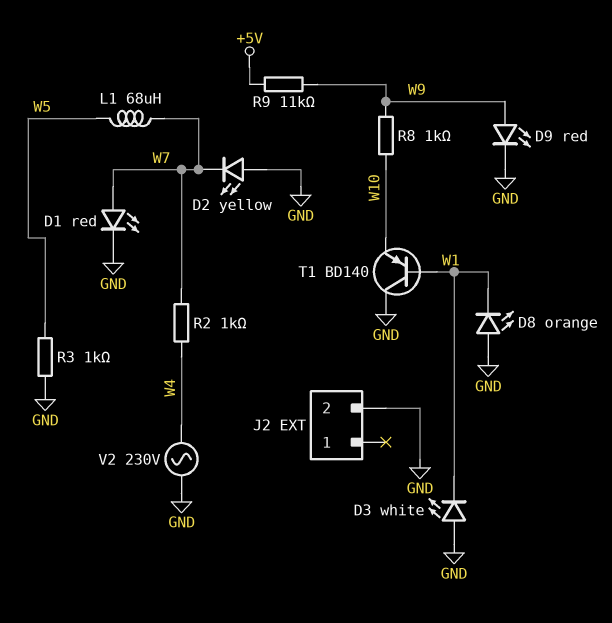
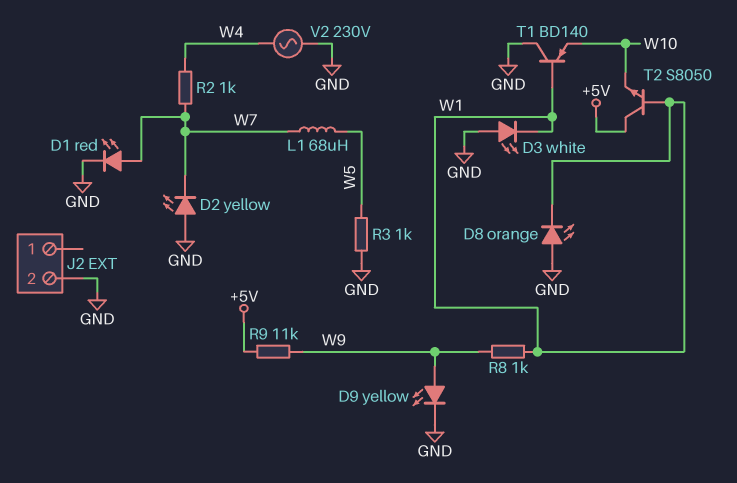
D9: LED red (A W9, K GND) -> LED yellow (A W9, K GND)
R8: 1k (W9, W10) -> 1k (W1, W9)
T2: none -> NPN S8050 (B W1, C +5V, E W10)

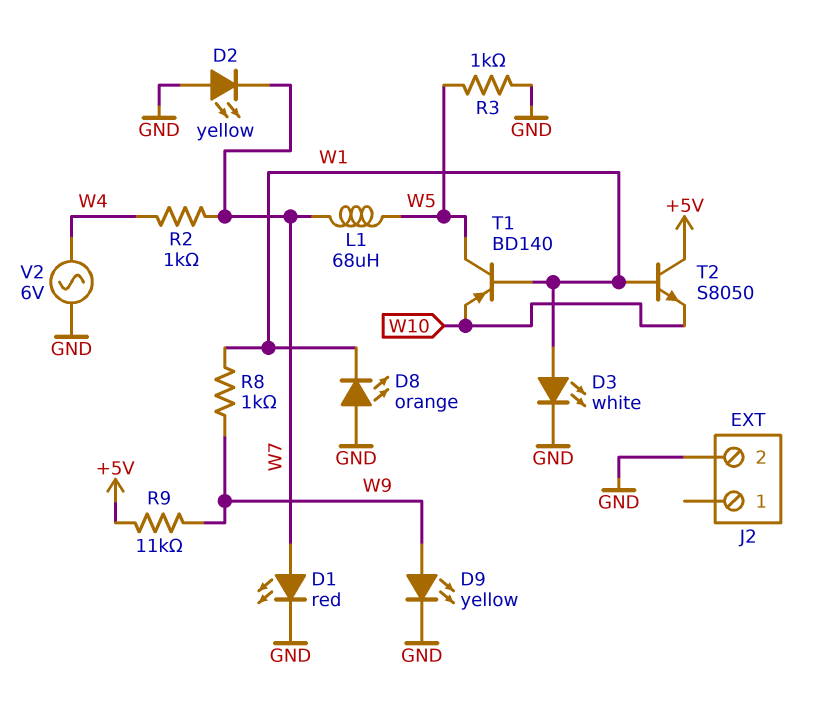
D3: LED white (A GND, K W1) -> LED white (A W1, K GND)
T1: PNP BD140 (B W1, C GND, E W10) -> PNP BD140 (B W1, C W5, E W10)
V2: AC 230V (GND, W4) -> AC 6V (GND, W4)

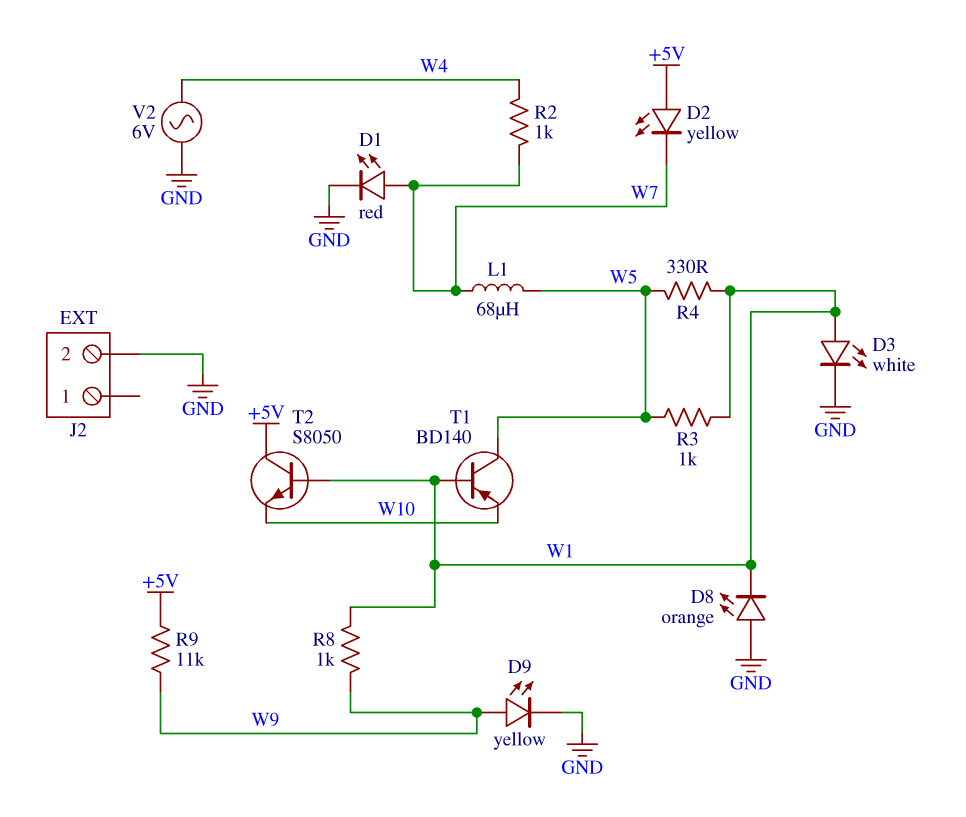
D2: LED yellow (A GND, K W7) -> LED yellow (A +5V, K W7)
R3: 1k (GND, W5) -> 1k (W1, W5)
R4: none -> 330 (W1, W5)

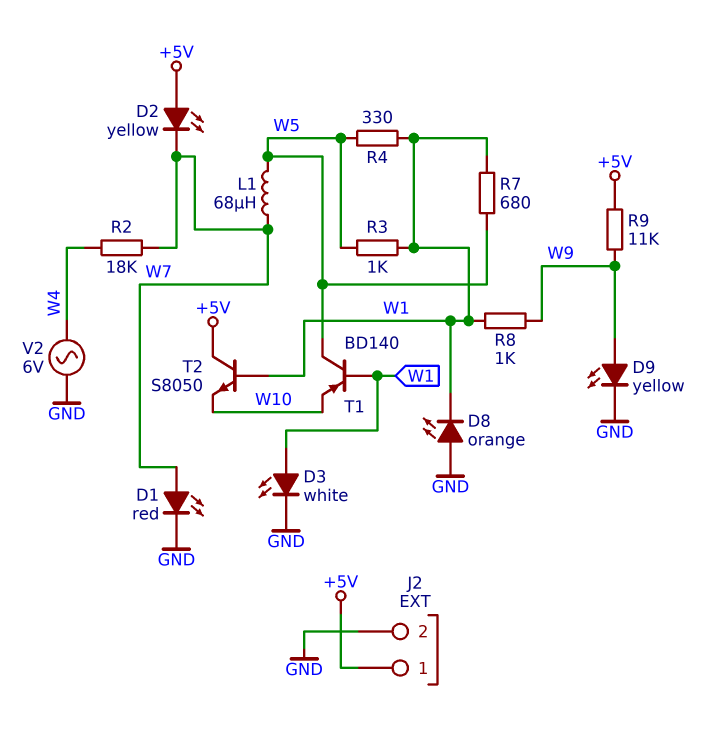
J2 pin 1: none -> +5V
R2: 1k (W4, W7) -> 18k (W4, W7)
R7: none -> 680 (W1, W5)

